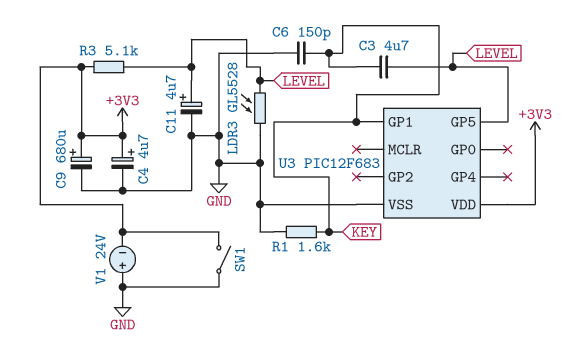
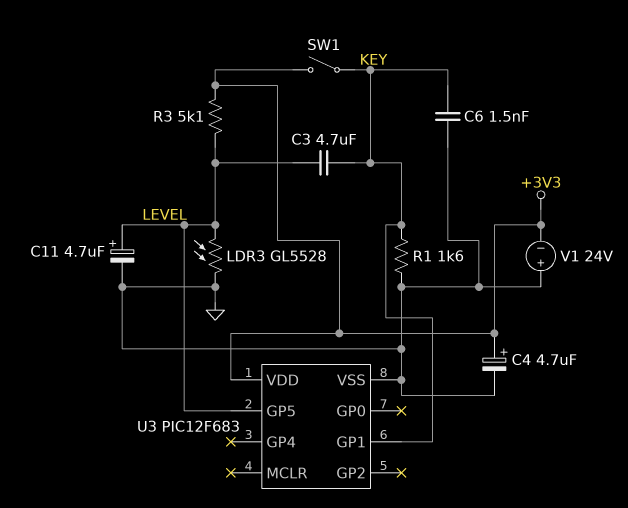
C6: 150pF (GND, KEY) -> 1.5nF (GND, KEY)
C9: 680uF (plus +3V3, minus GND) -> none
SW1: switch (+3V3, GND) -> switch (+3V3, KEY)

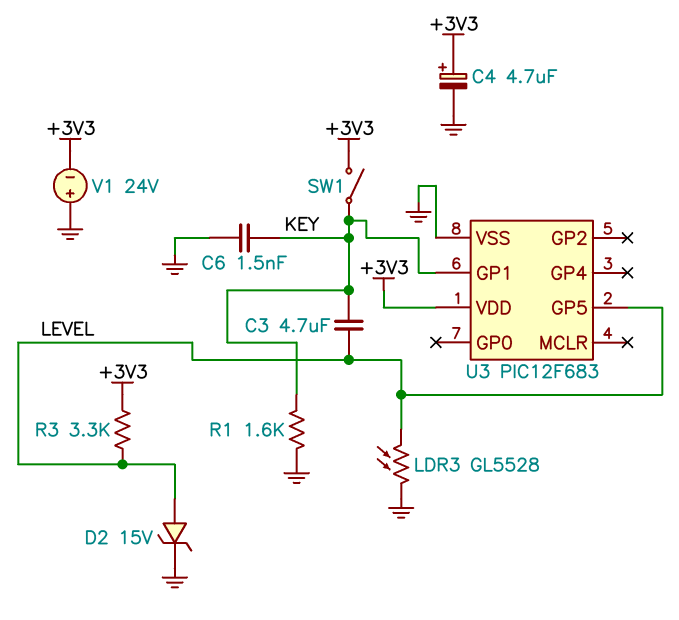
C11: 4.7uF (plus LEVEL, minus GND) -> none
D2: none -> zener 15V (A LEVEL, K GND)
R3: 5.1k (+3V3, LEVEL) -> 3.3k (+3V3, LEVEL)

